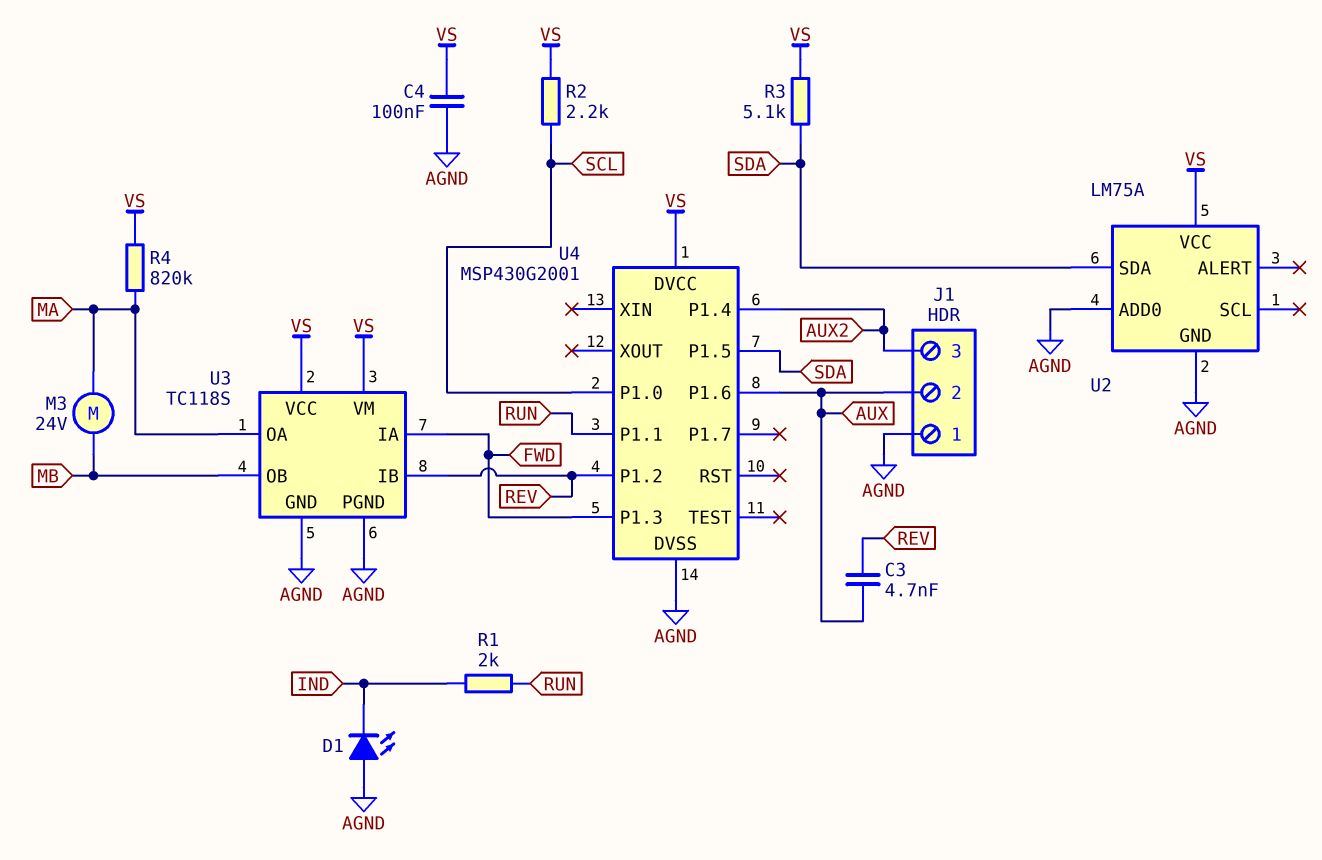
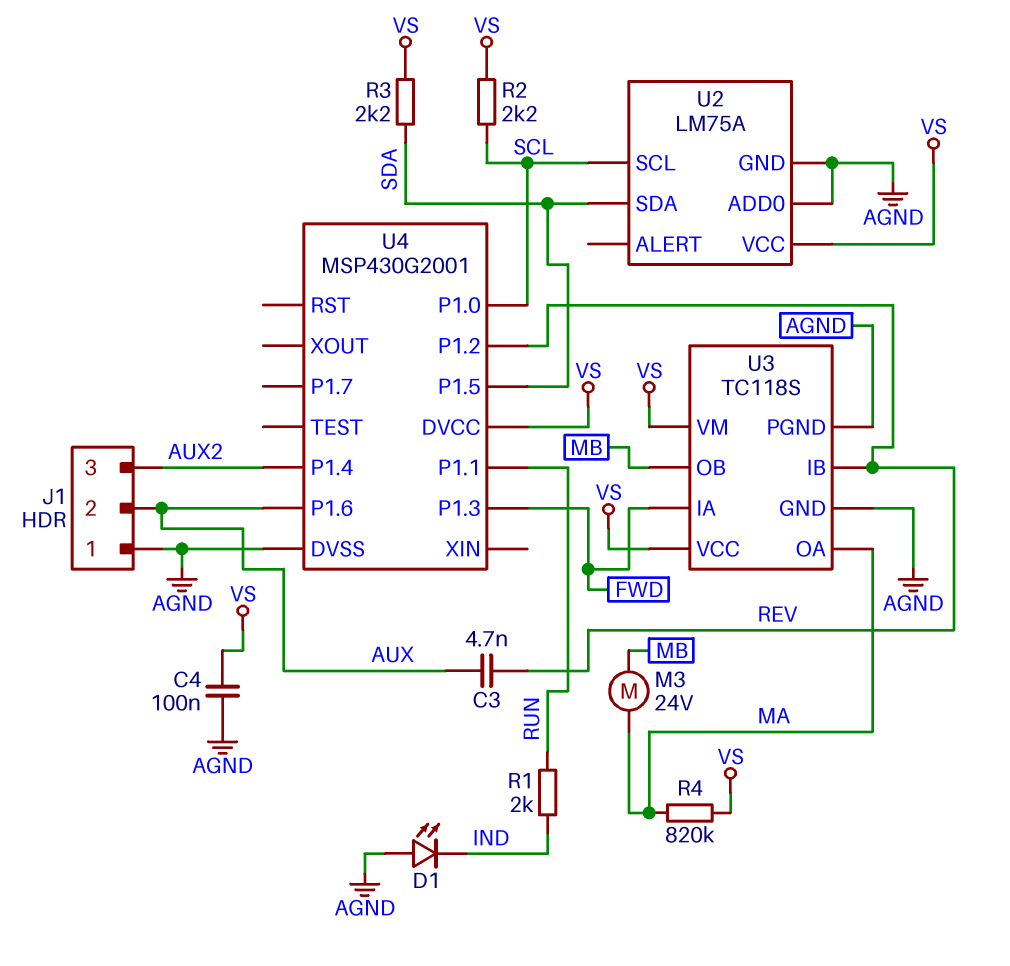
R3: 5.1k (SDA, VS) -> 2.2k (SDA, VS)
U2 pin SCL: none -> SCL

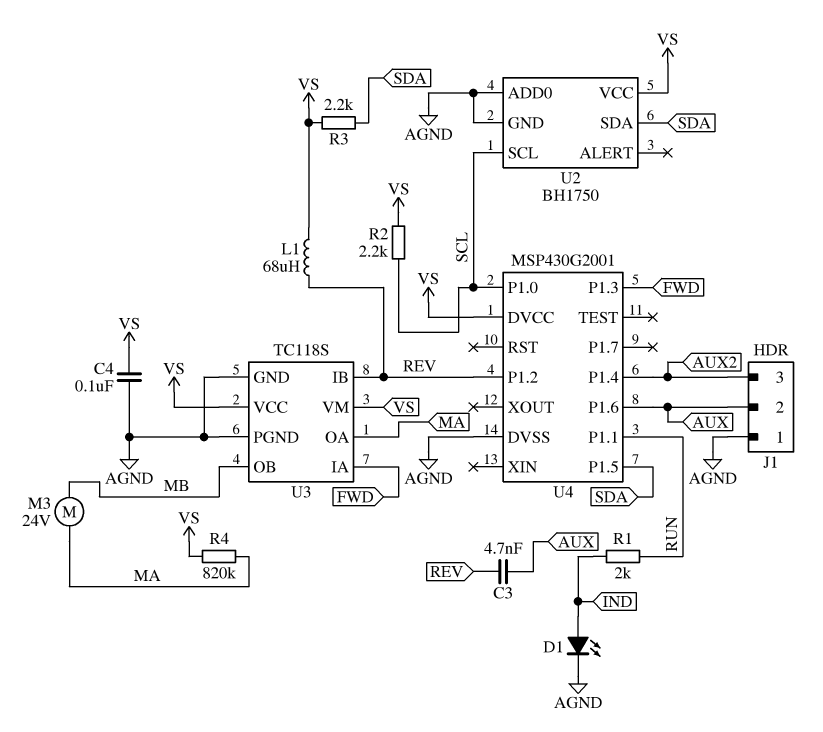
D1: LED (A AGND, K IND) -> LED (A IND, K AGND)
L1: none -> 68uH (REV, VS)
U2: LM75A -> BH1750

